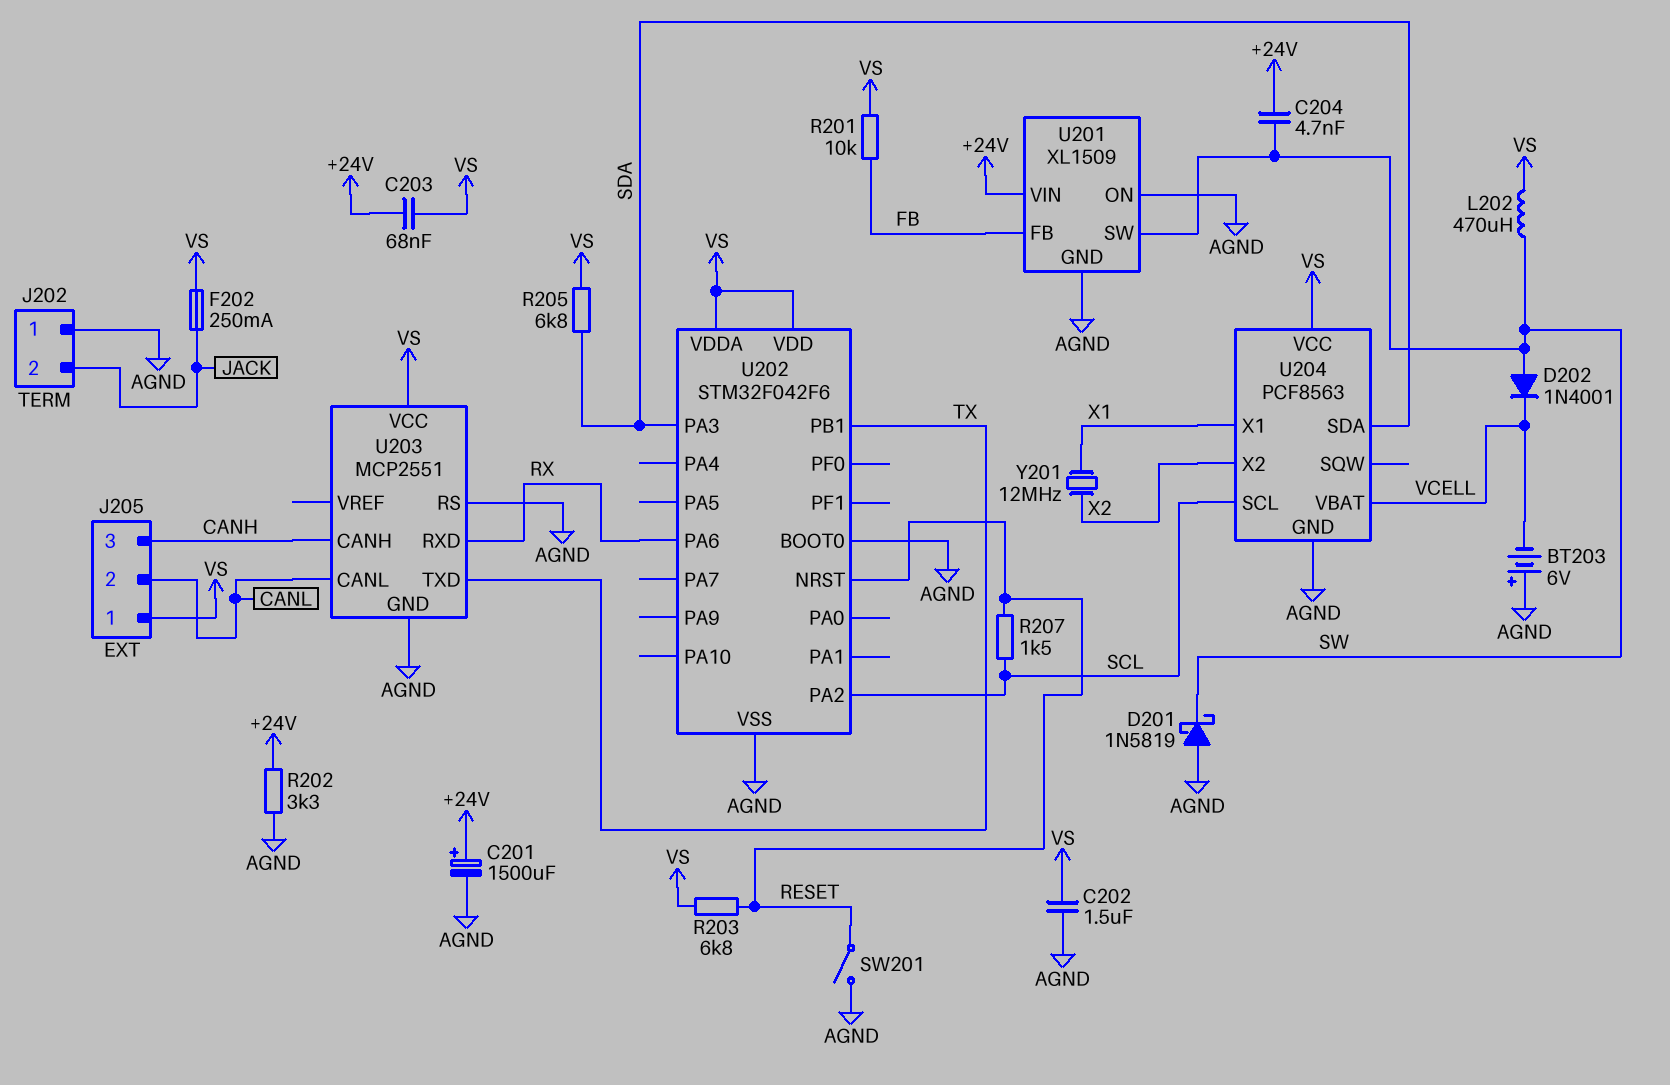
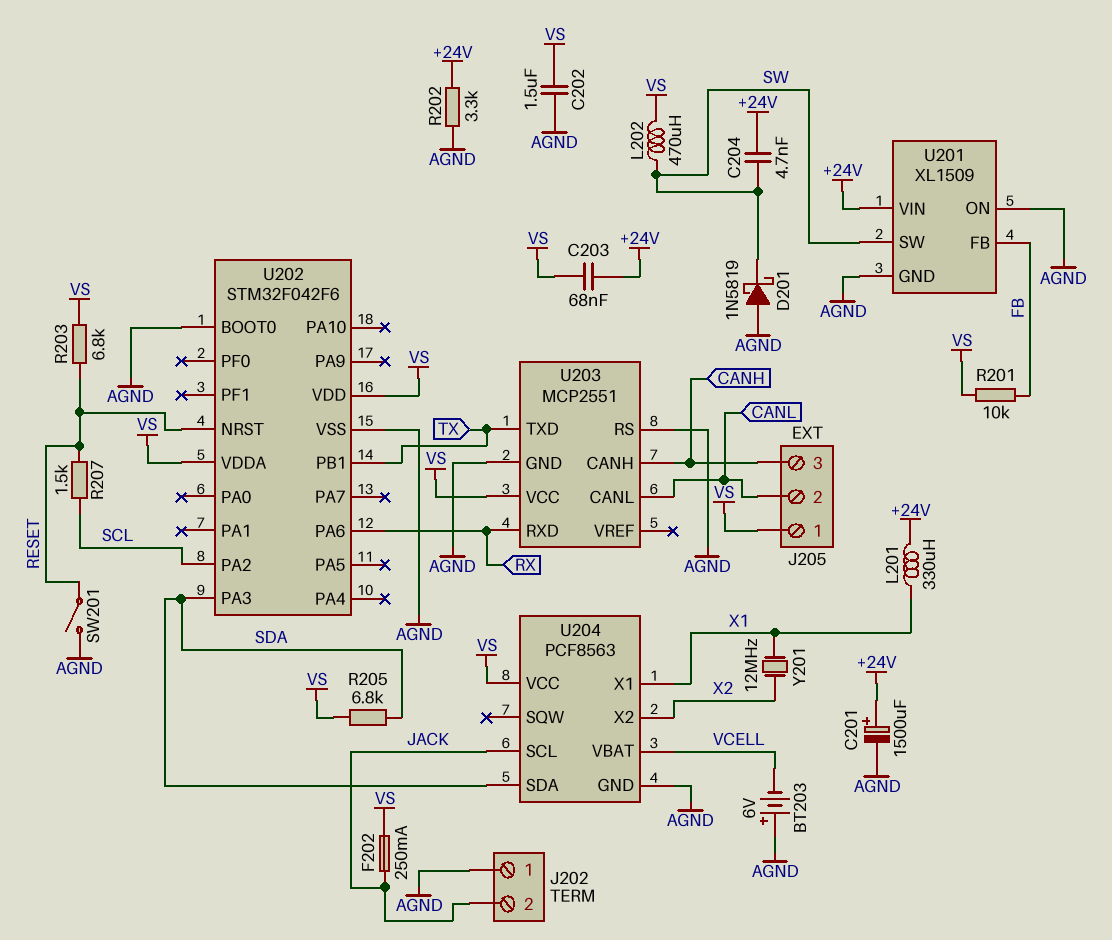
D202: diode 1N4001 (A SW, K VCELL) -> none
L201: none -> 330uH (+24V, X1)
U204 pin SCL: SCL -> JACK

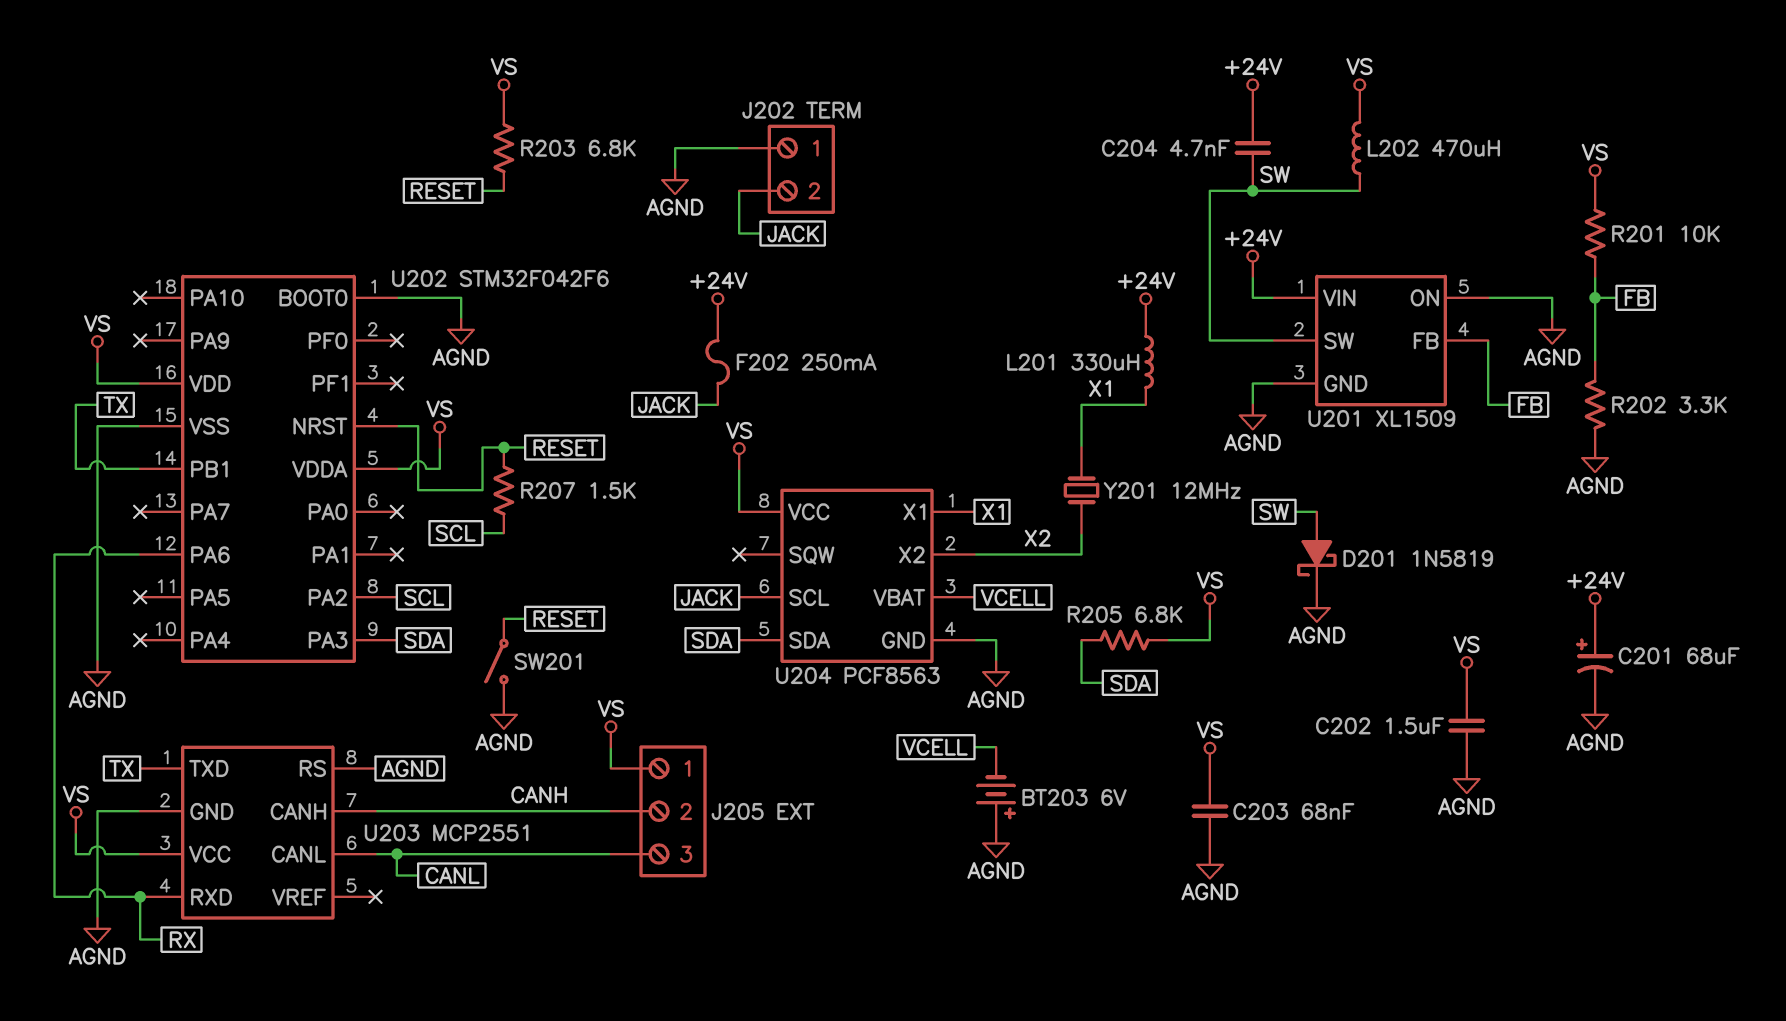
C201: 1500uF (plus +24V, minus AGND) -> 68uF (plus +24V, minus AGND)
C203: 68nF (+24V, VS) -> 68nF (AGND, VS)
D201: schottky 1N5819 (A AGND, K SW) -> schottky 1N5819 (A SW, K AGND)
F202: 250mA (JACK, VS) -> 250mA (+24V, JACK)
J205 pin 2: CANL -> CANH
J205 pin 3: CANH -> CANL
R202: 3.3k (+24V, AGND) -> 3.3k (AGND, FB)

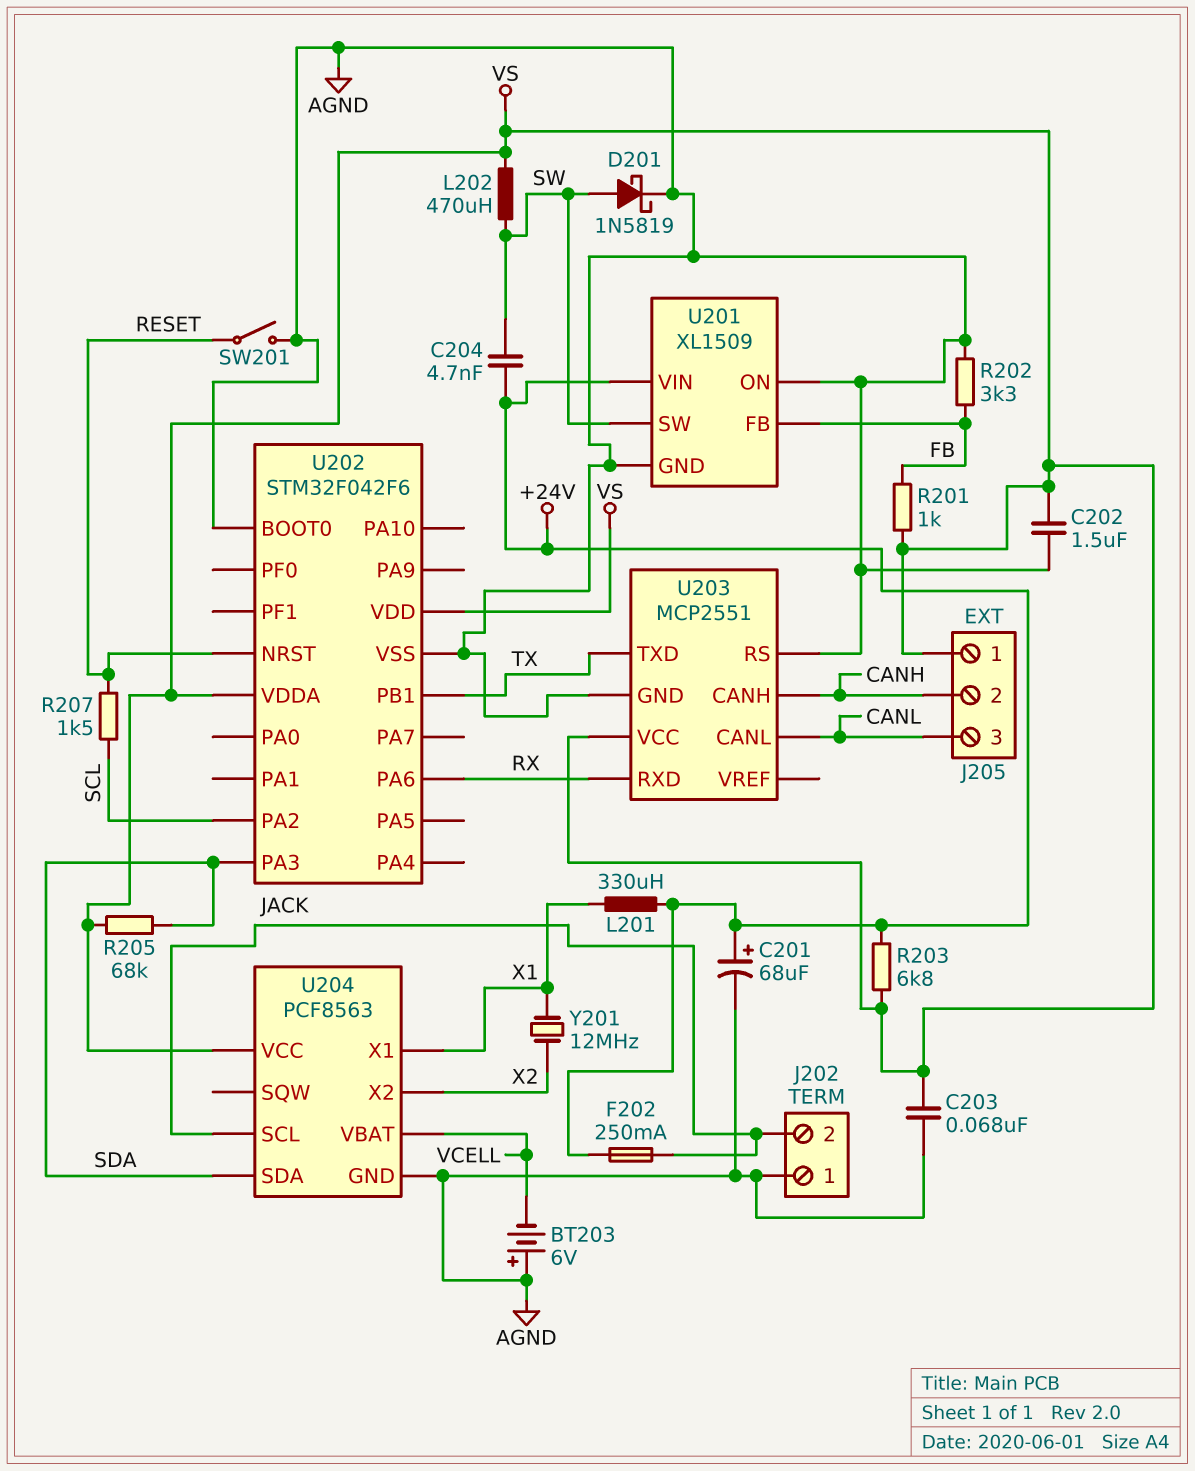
R201: 10k (FB, VS) -> 1k (FB, VS)
R203: 6.8k (RESET, VS) -> 6.8k (+24V, VS)
R205: 6.8k (SDA, VS) -> 68k (SDA, VS)

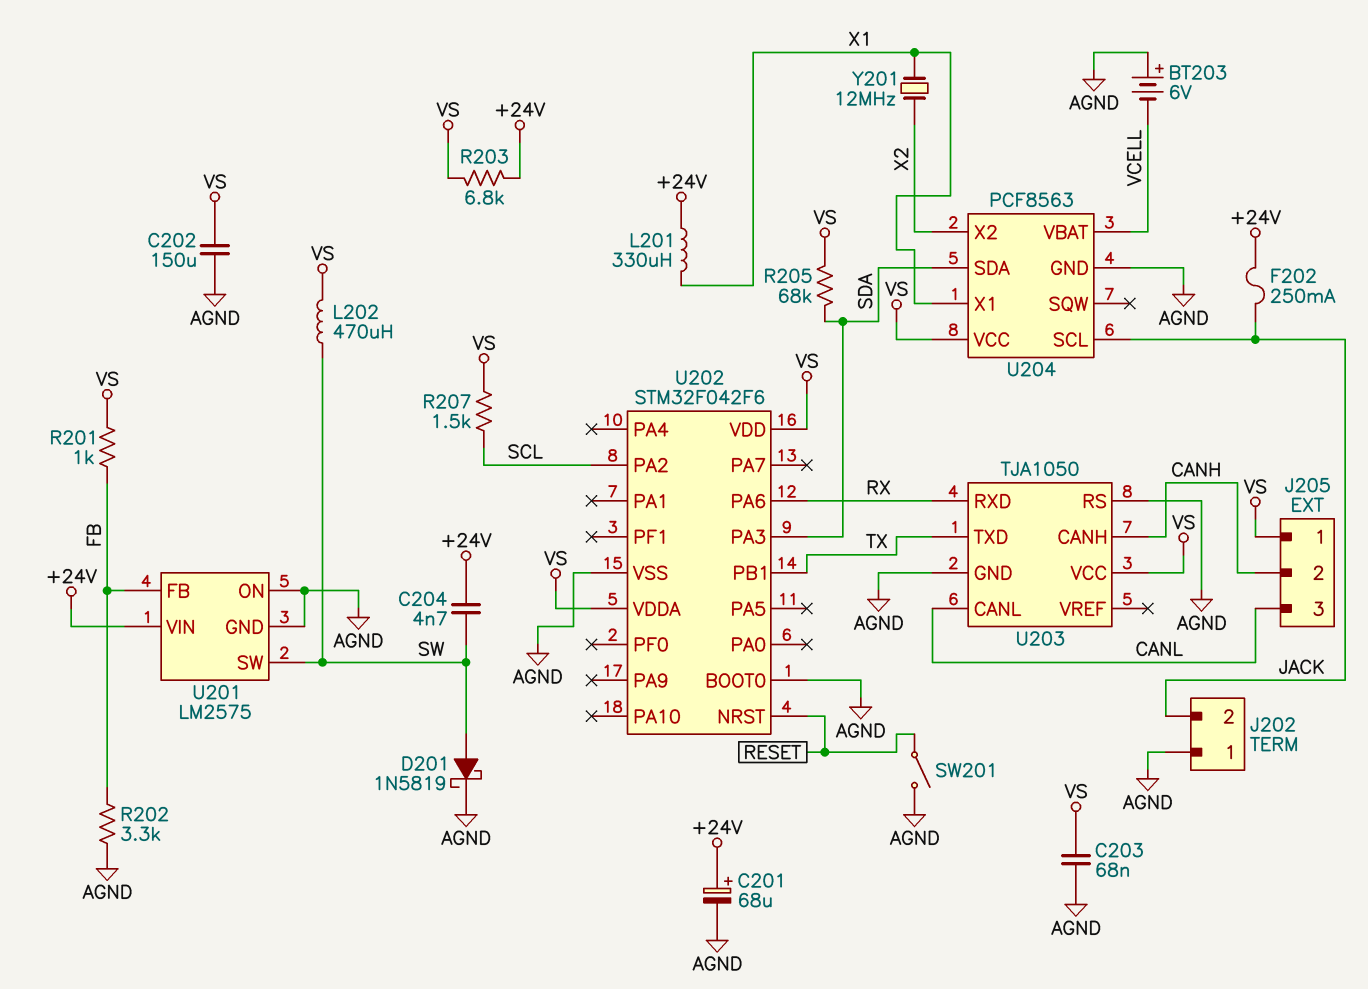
C202: 1.5uF (AGND, VS) -> 150uF (AGND, VS)
R207: 1.5k (RESET, SCL) -> 1.5k (SCL, VS)
U201: XL1509 -> LM2575
U203: MCP2551 -> TJA1050

